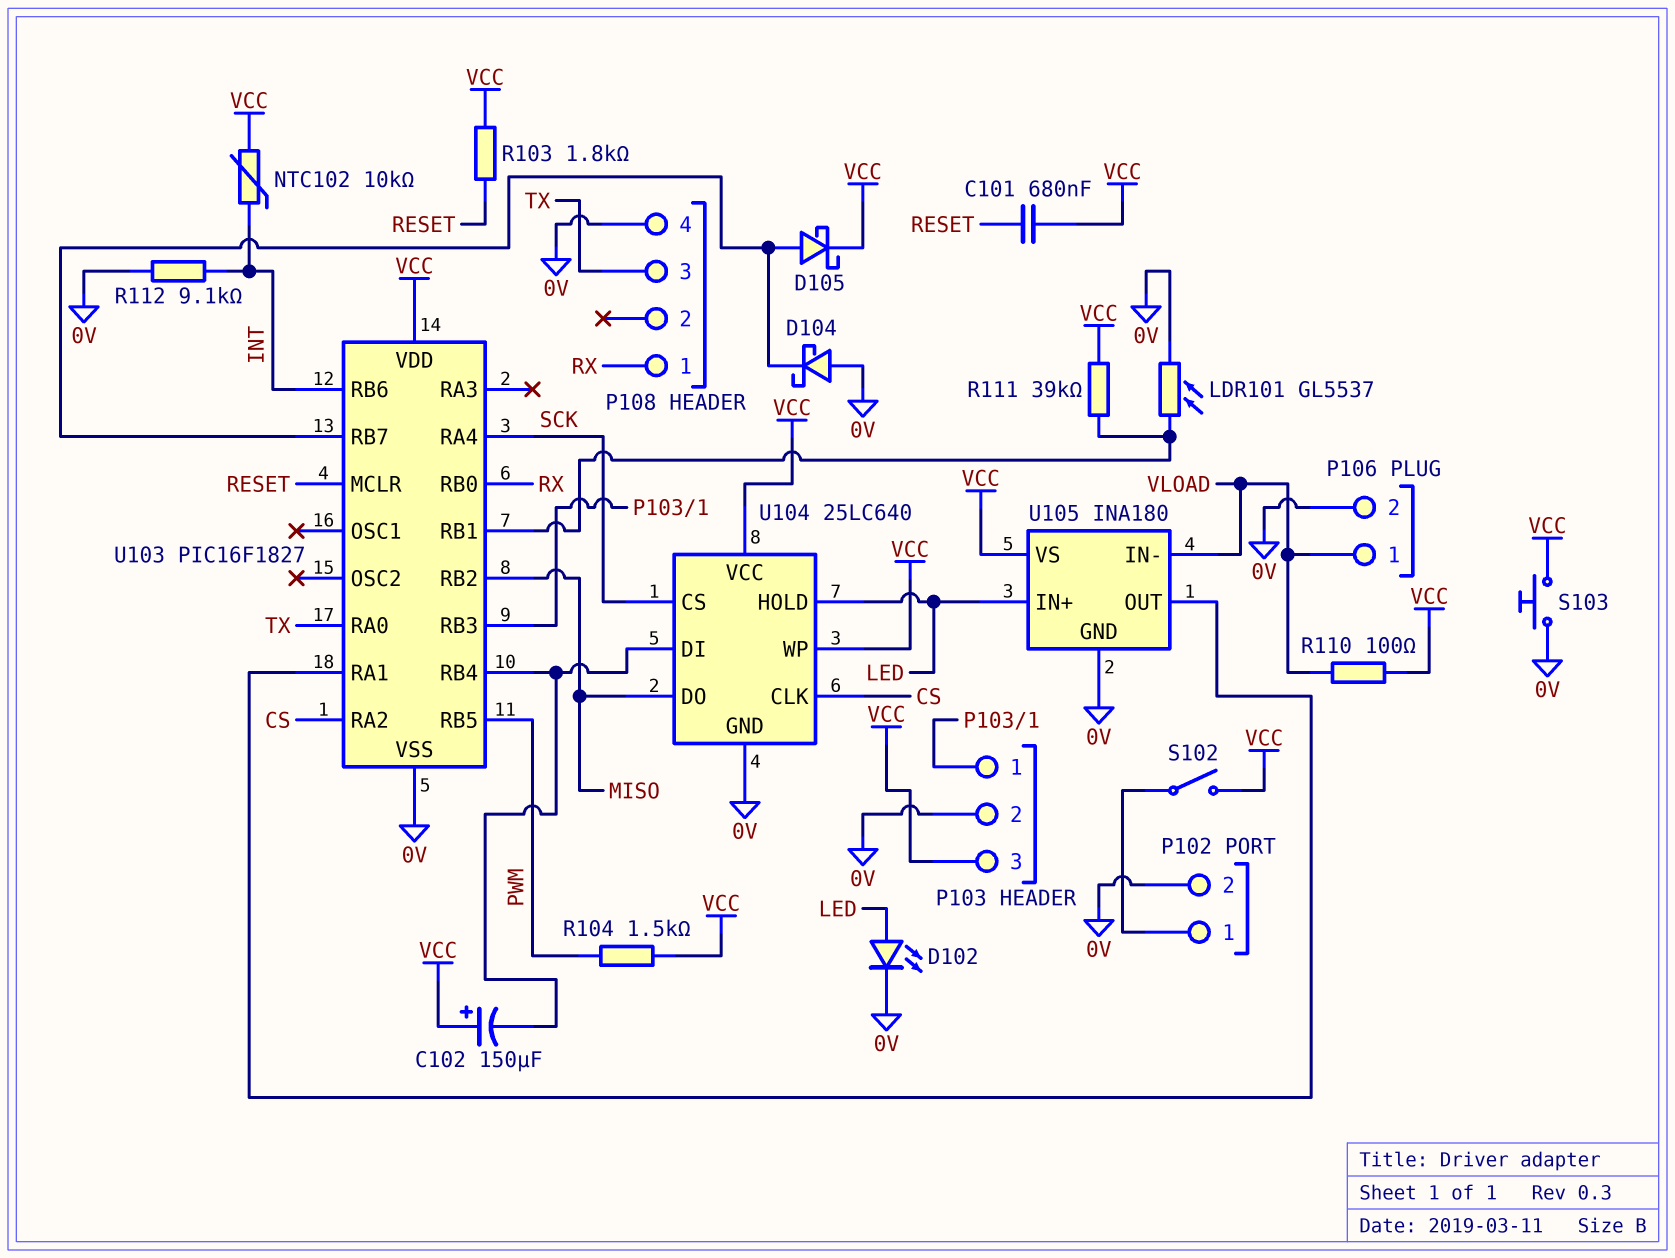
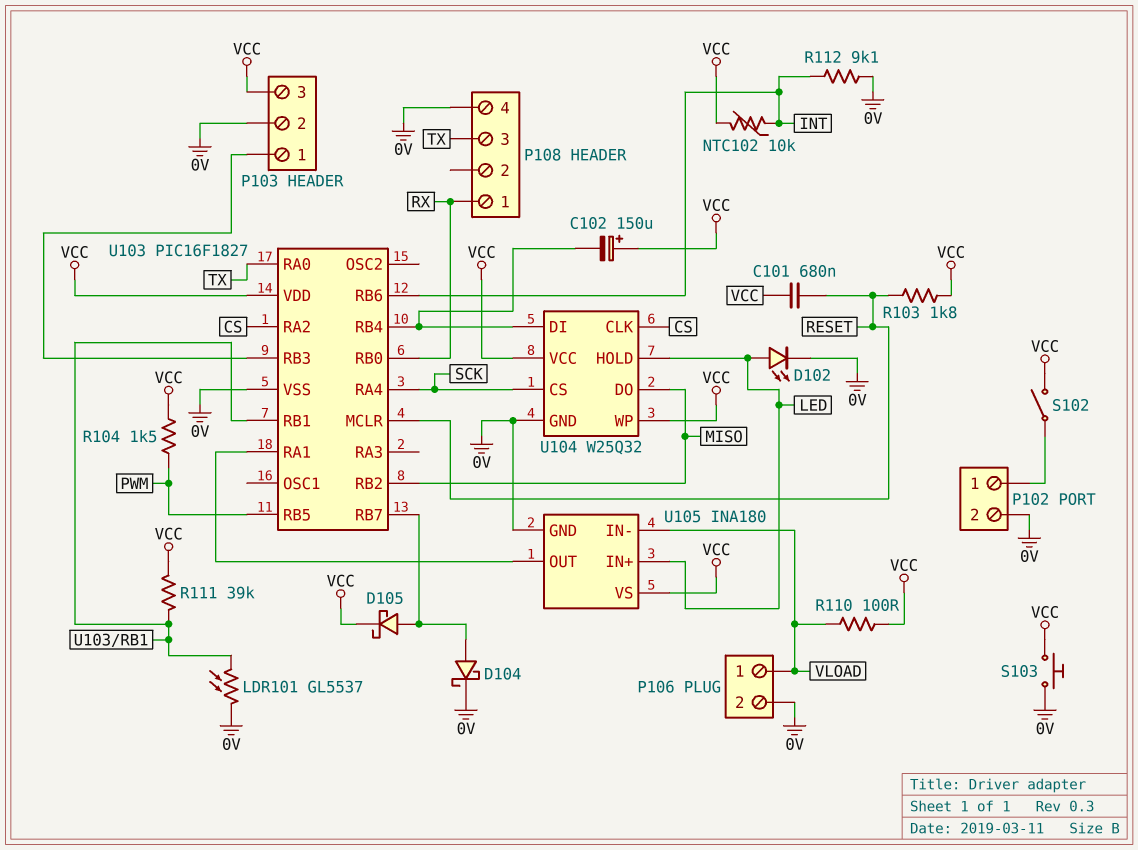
D104: schottky (A 0V, K U103/RB7) -> schottky (A U103/RB7, K 0V)
U104: 25LC640 -> W25Q32

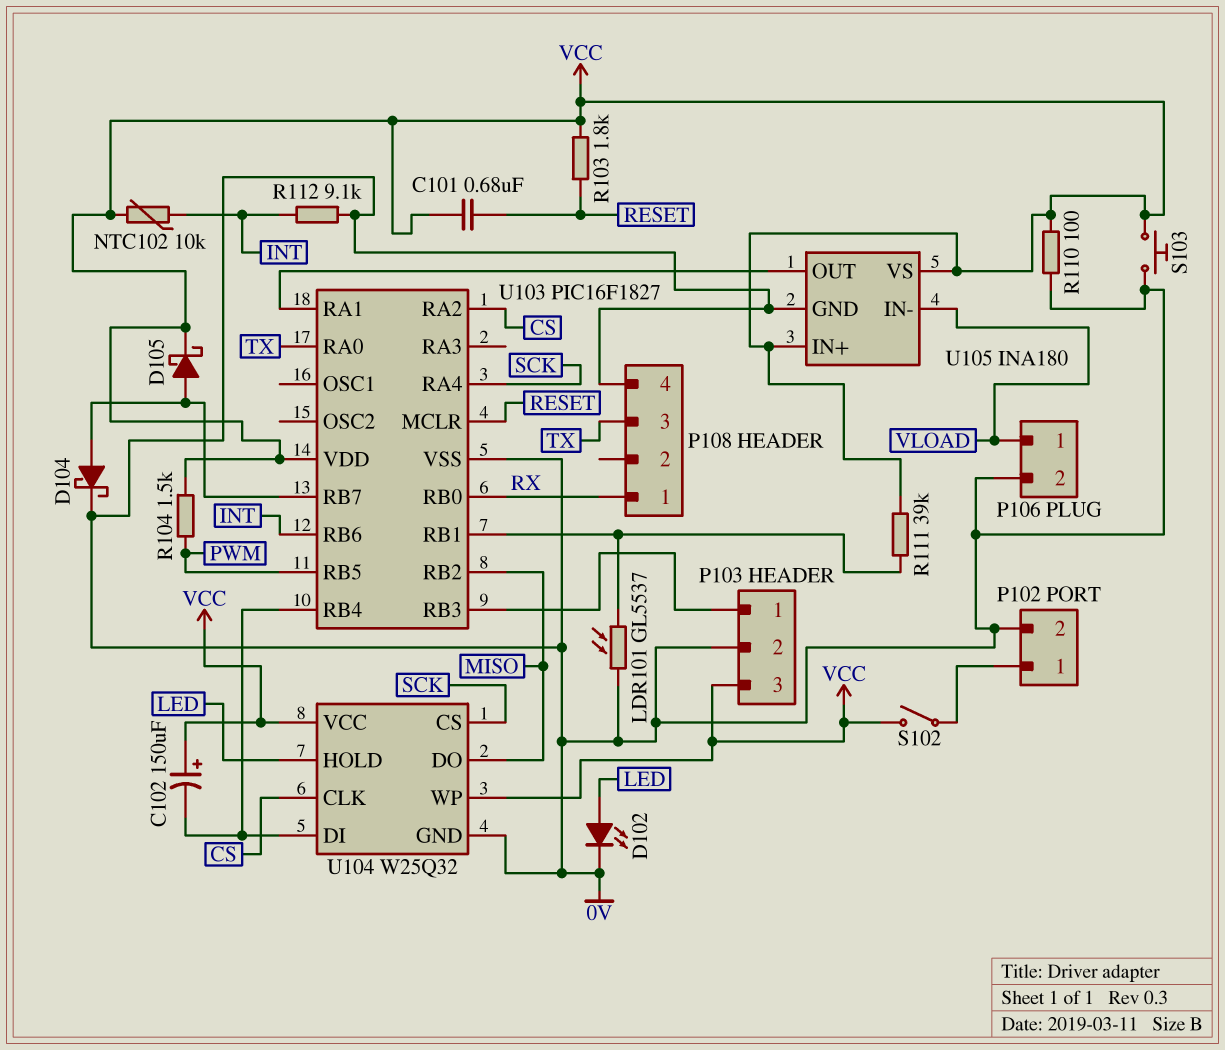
R110: 100 (VCC, VLOAD) -> 100 (0V, VCC)
U105 pin IN+: LED -> VCC

